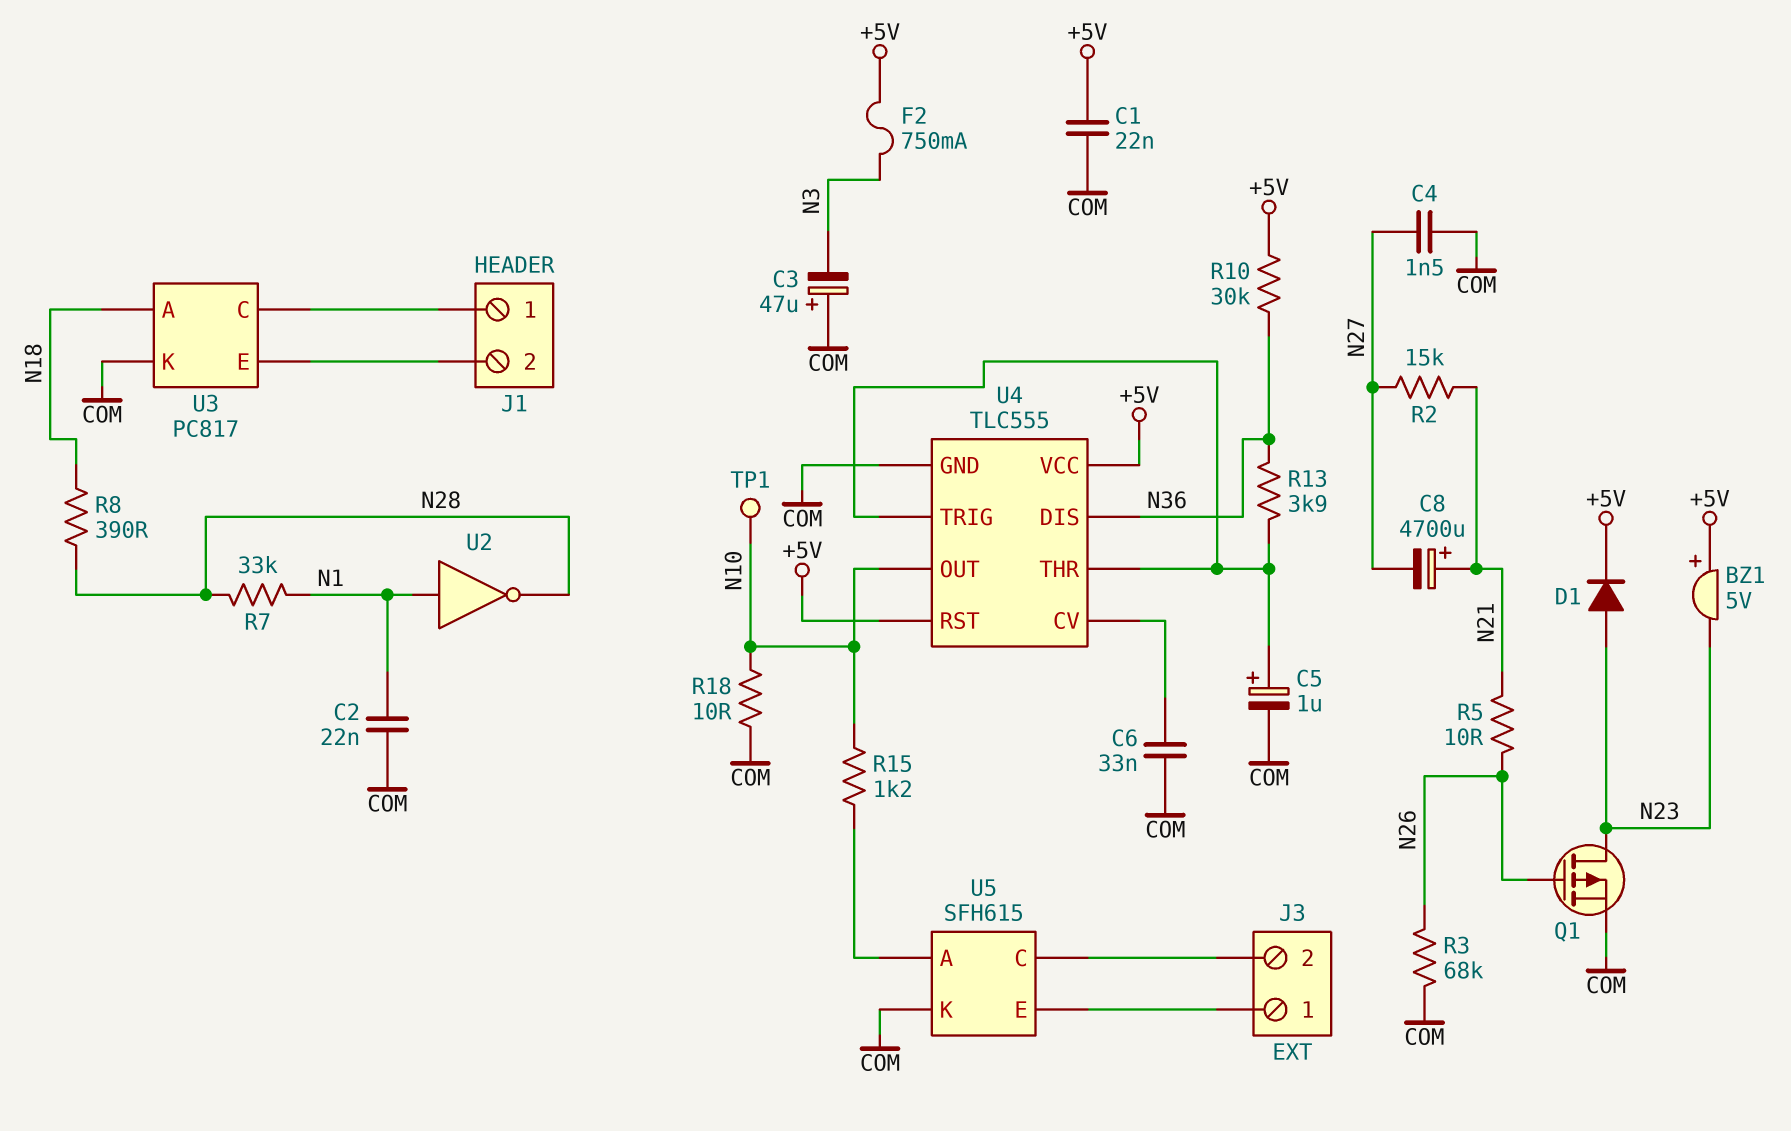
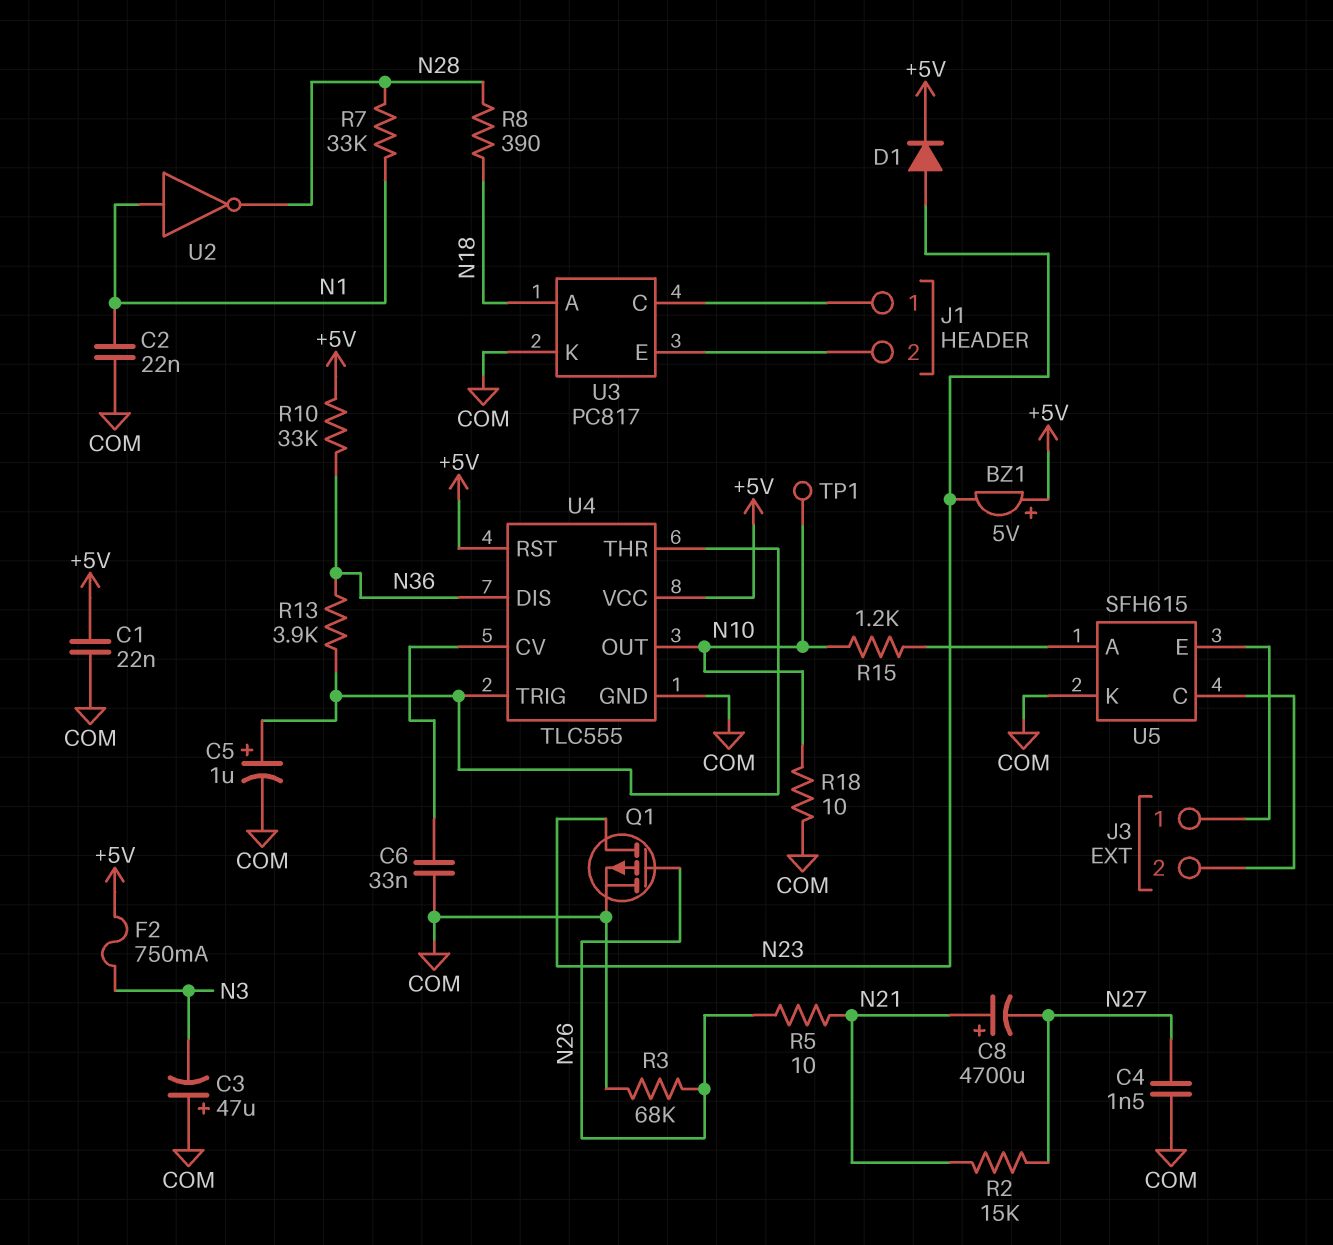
R10: 30k (+5V, N36) -> 33k (+5V, N36)

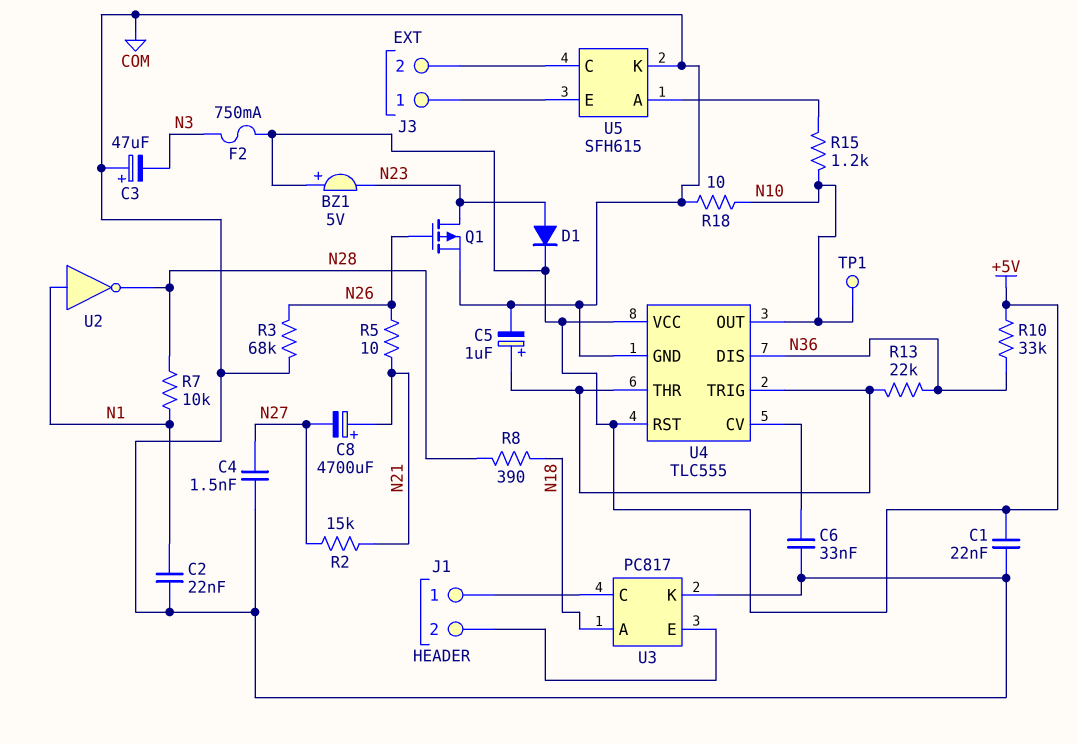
R7: 33k (N1, N28) -> 10k (N1, N28)
R13: 3.9k (N36, U4/THR) -> 22k (N36, U4/THR)

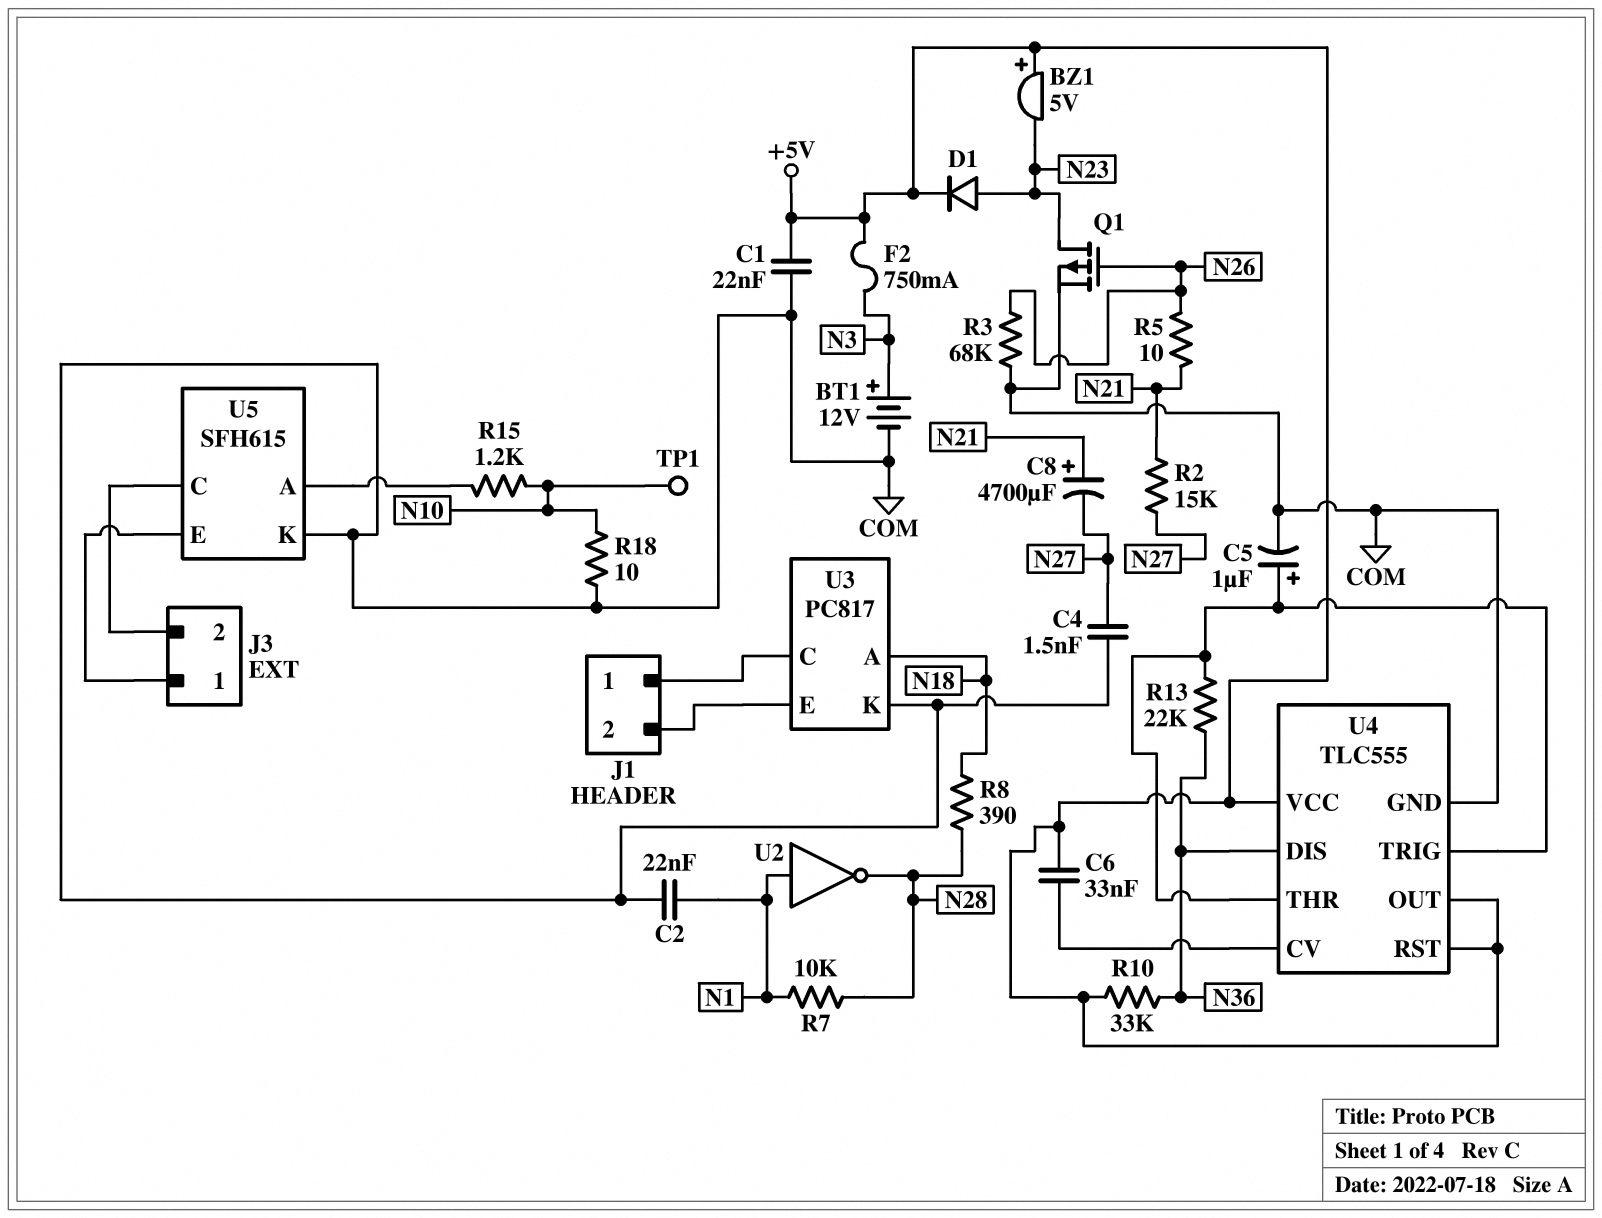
BT1: none -> 12V (plus N3, minus COM)
C3: 47uF (plus COM, minus N3) -> none
C6: 33nF (COM, U4/CV) -> 33nF (+5V, U4/CV)
U4 pin OUT: N10 -> +5V

